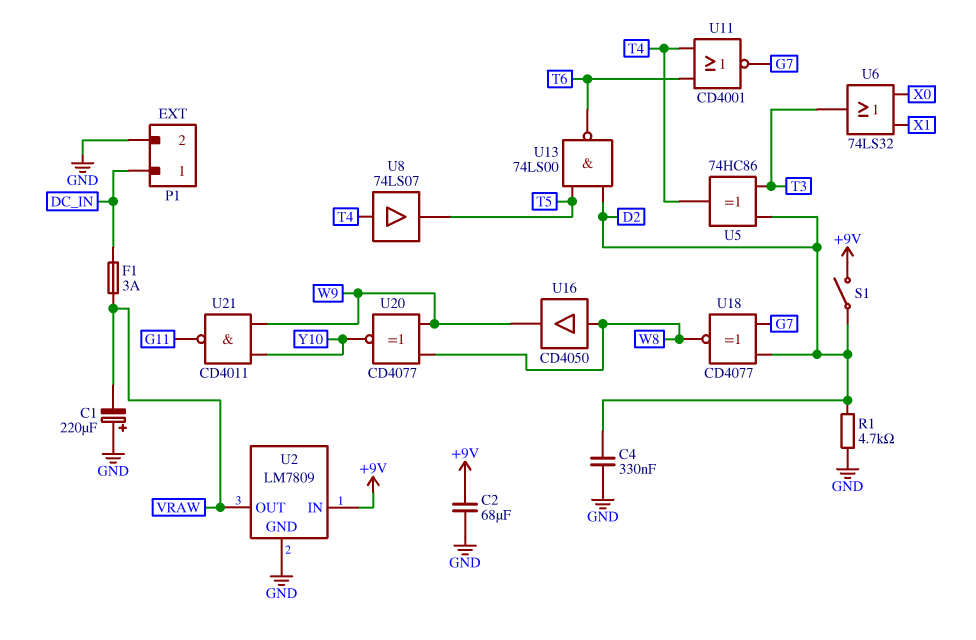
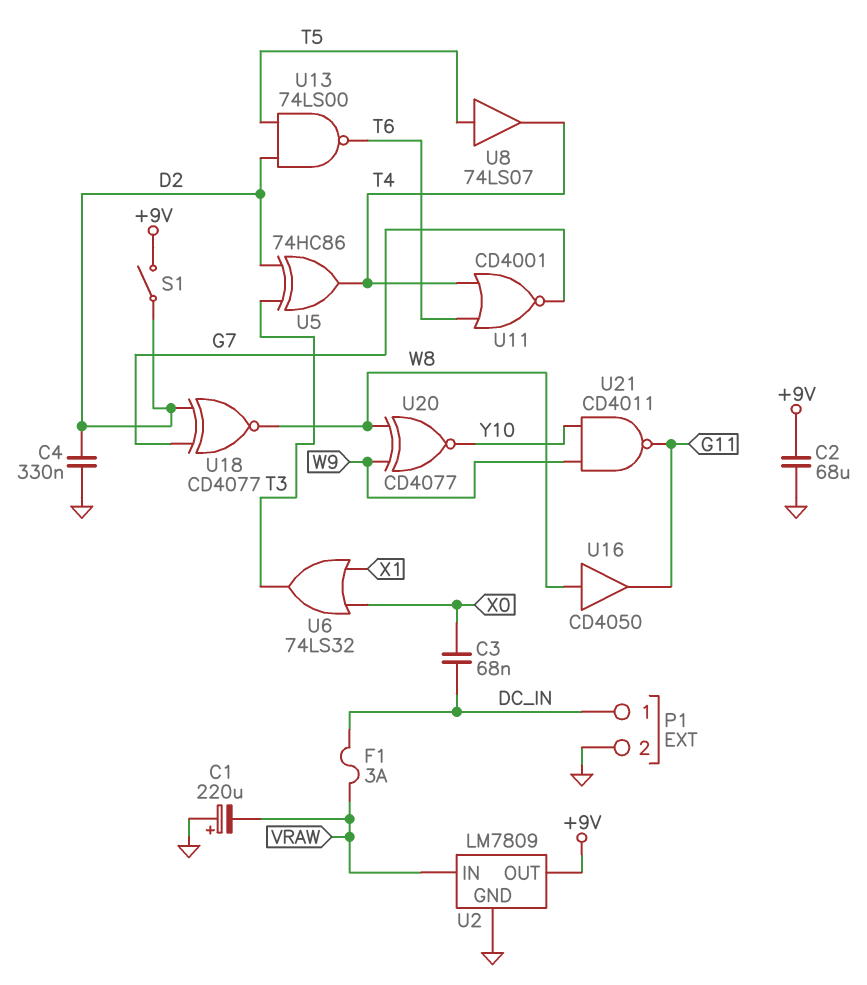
C3: none -> 68nF (DC_IN, X0)
R1: 4.7k (D2, GND) -> none
U2 pin IN: +9V -> VRAW
U2 pin OUT: VRAW -> +9V
U8: buffer 74LS07 (in T4, out T5) -> buffer 74LS07 (in T5, out T4)
U16: buffer CD4050 (in W8, out W9) -> buffer CD4050 (in W8, out G11)

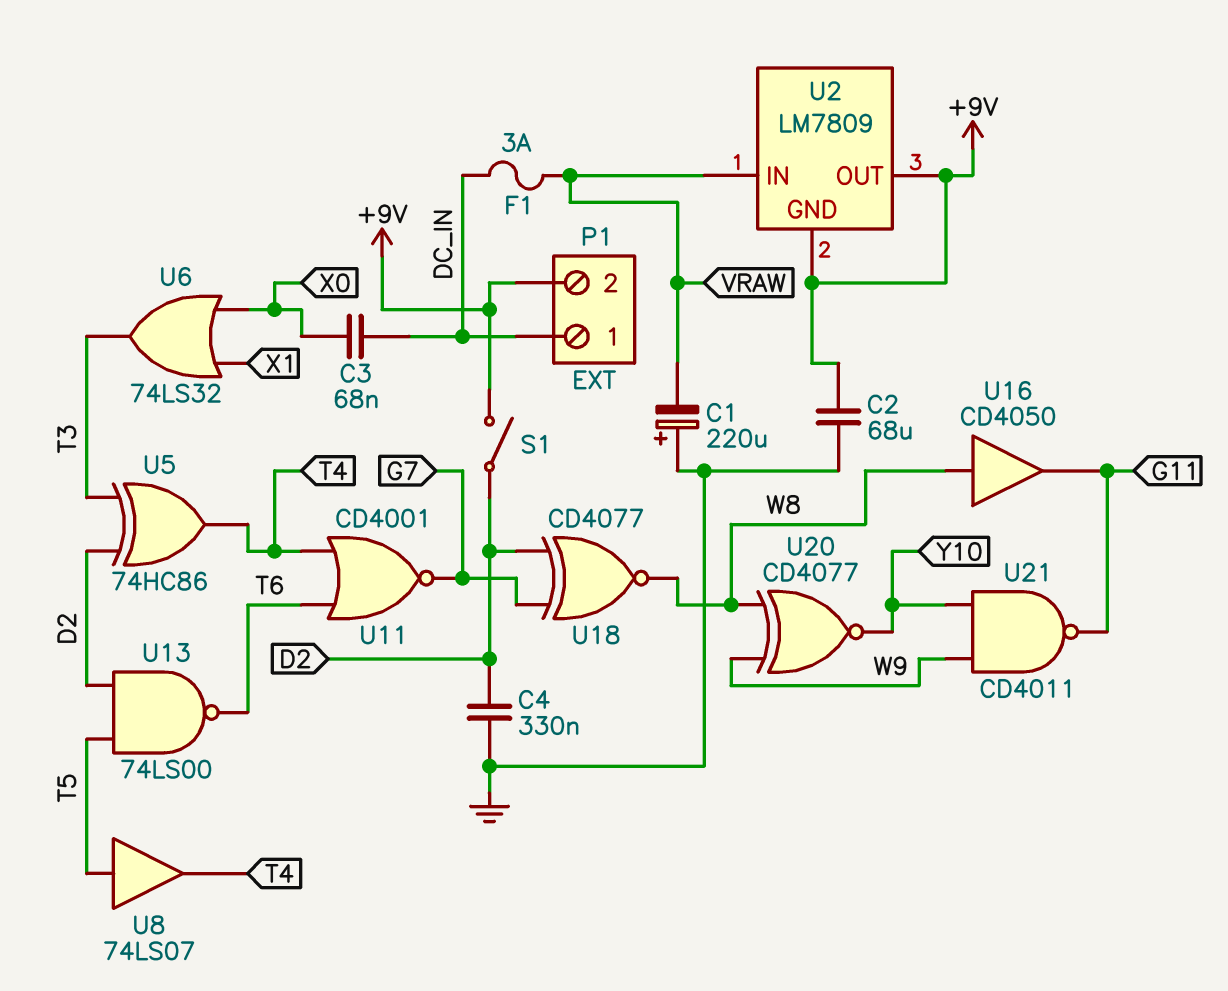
P1 pin 2: GND -> +9V
U2 pin GND: GND -> +9V

